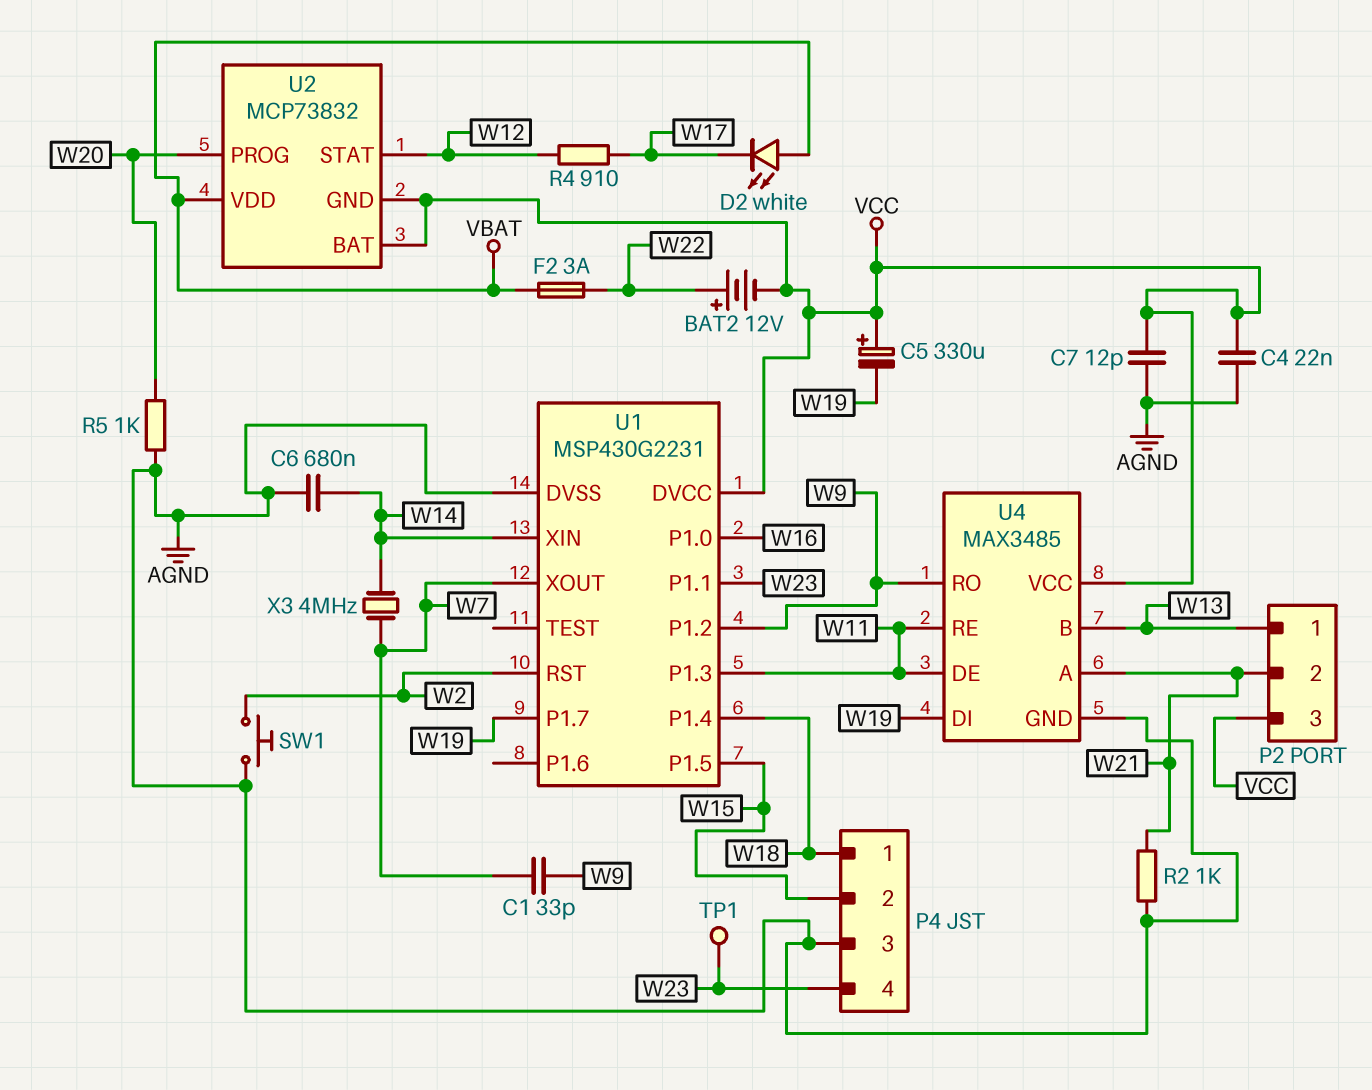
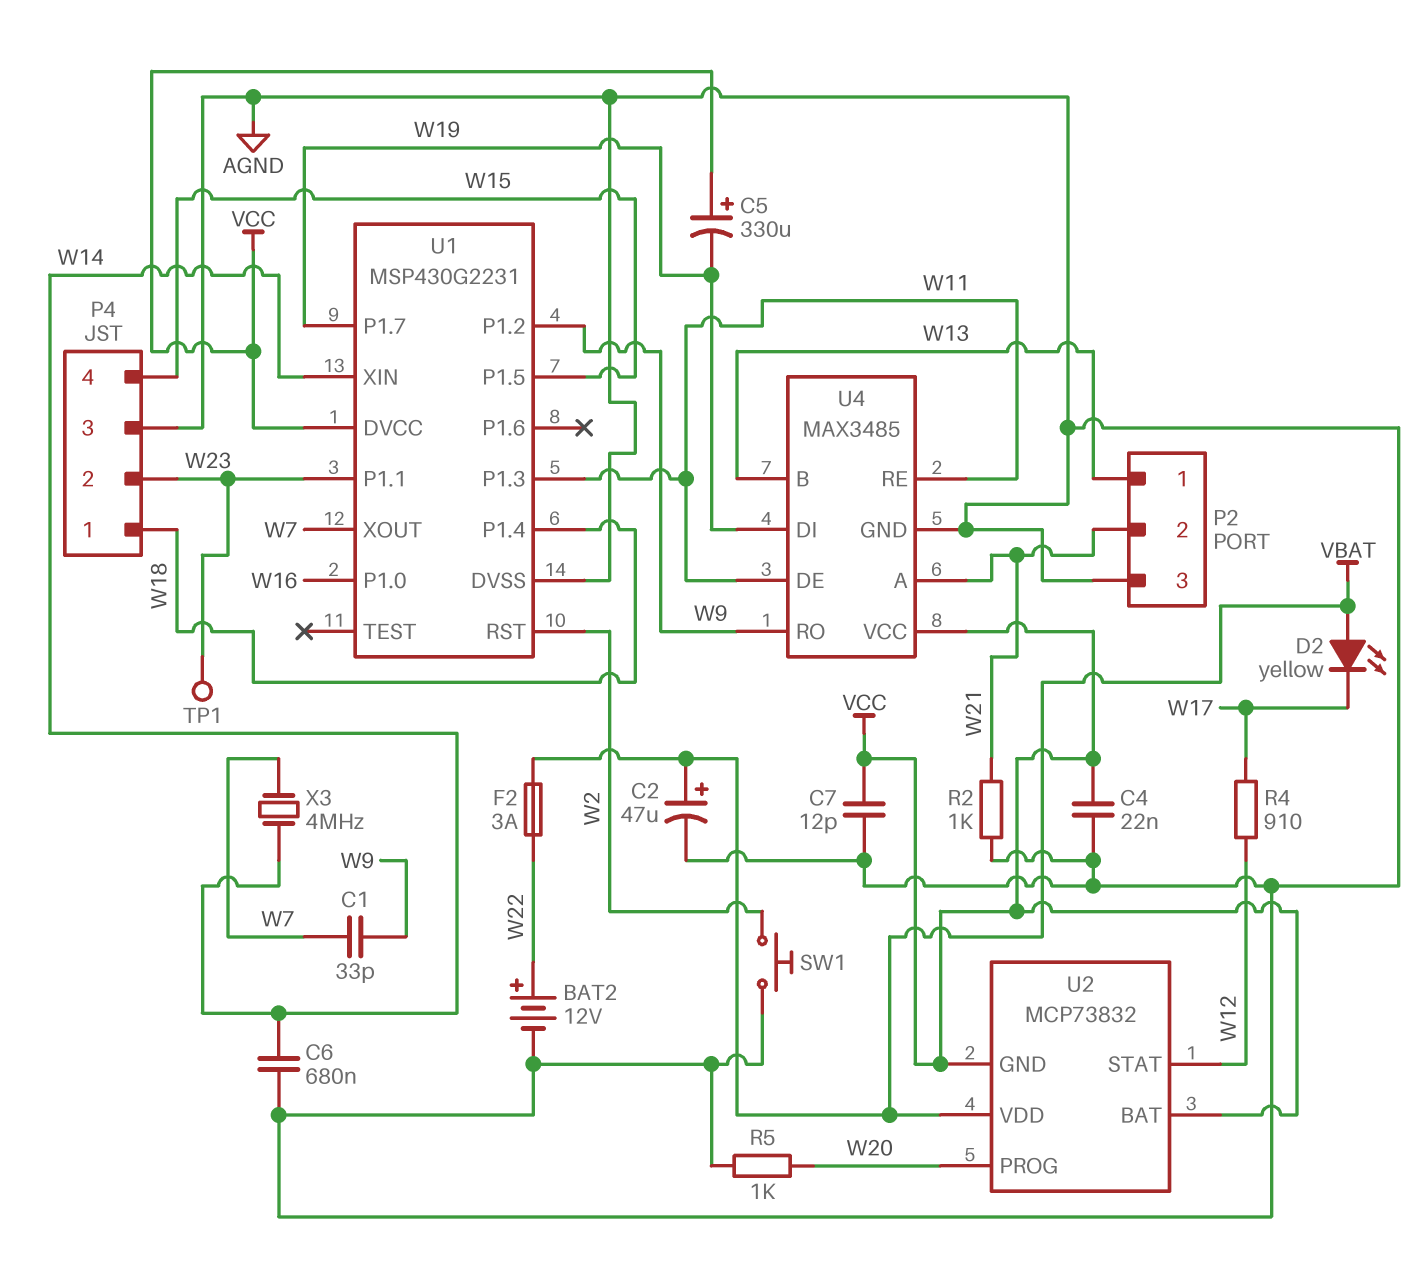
BAT2: 12V (plus W22, minus VCC) -> 12V (plus W22, minus AGND)
C2: none -> 47uF (plus VBAT, minus AGND)
D2: LED white (A VBAT, K W17) -> LED yellow (A VBAT, K W17)
P2 pin 3: VCC -> AGND
P4 pin 2: W15 -> W23
P4 pin 4: W23 -> W15

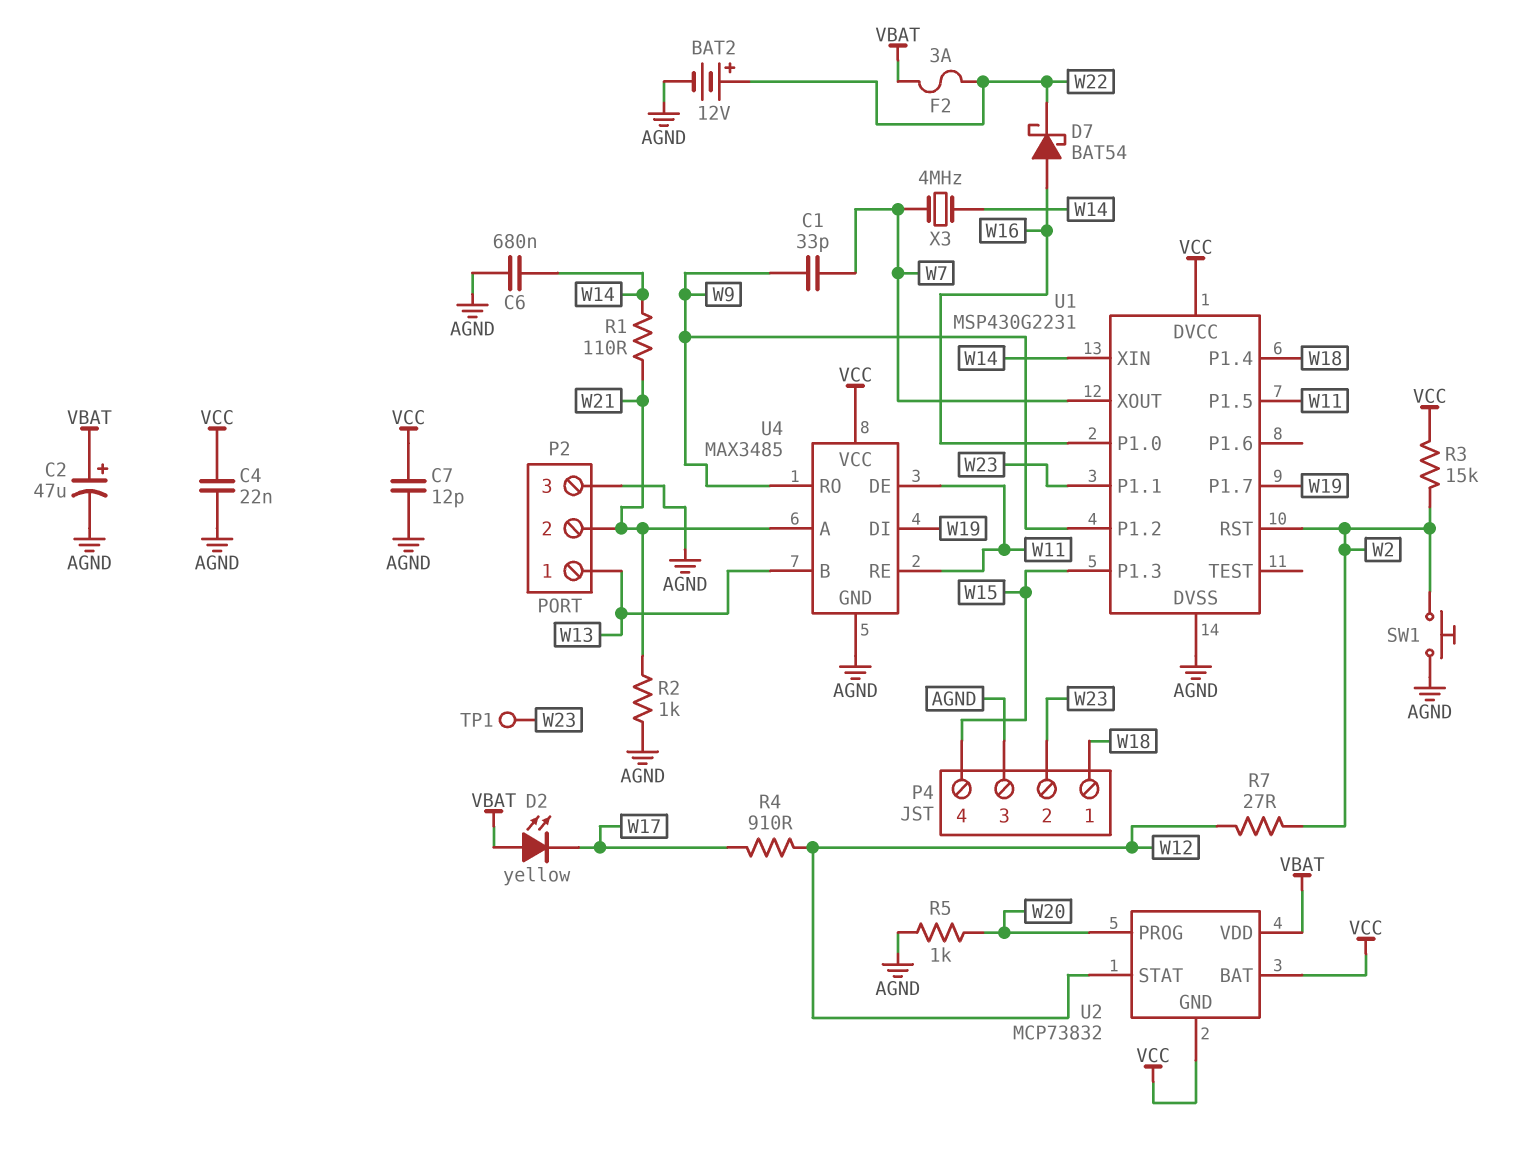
C5: 330uF (plus VCC, minus W19) -> none
D7: none -> schottky BAT54 (A W16, K W22)
R1: none -> 110 (W14, W21)
R3: none -> 15k (VCC, W2)
R7: none -> 27 (W2, W12)
U1 pin P1.3: W11 -> W15
U1 pin P1.5: W15 -> W11

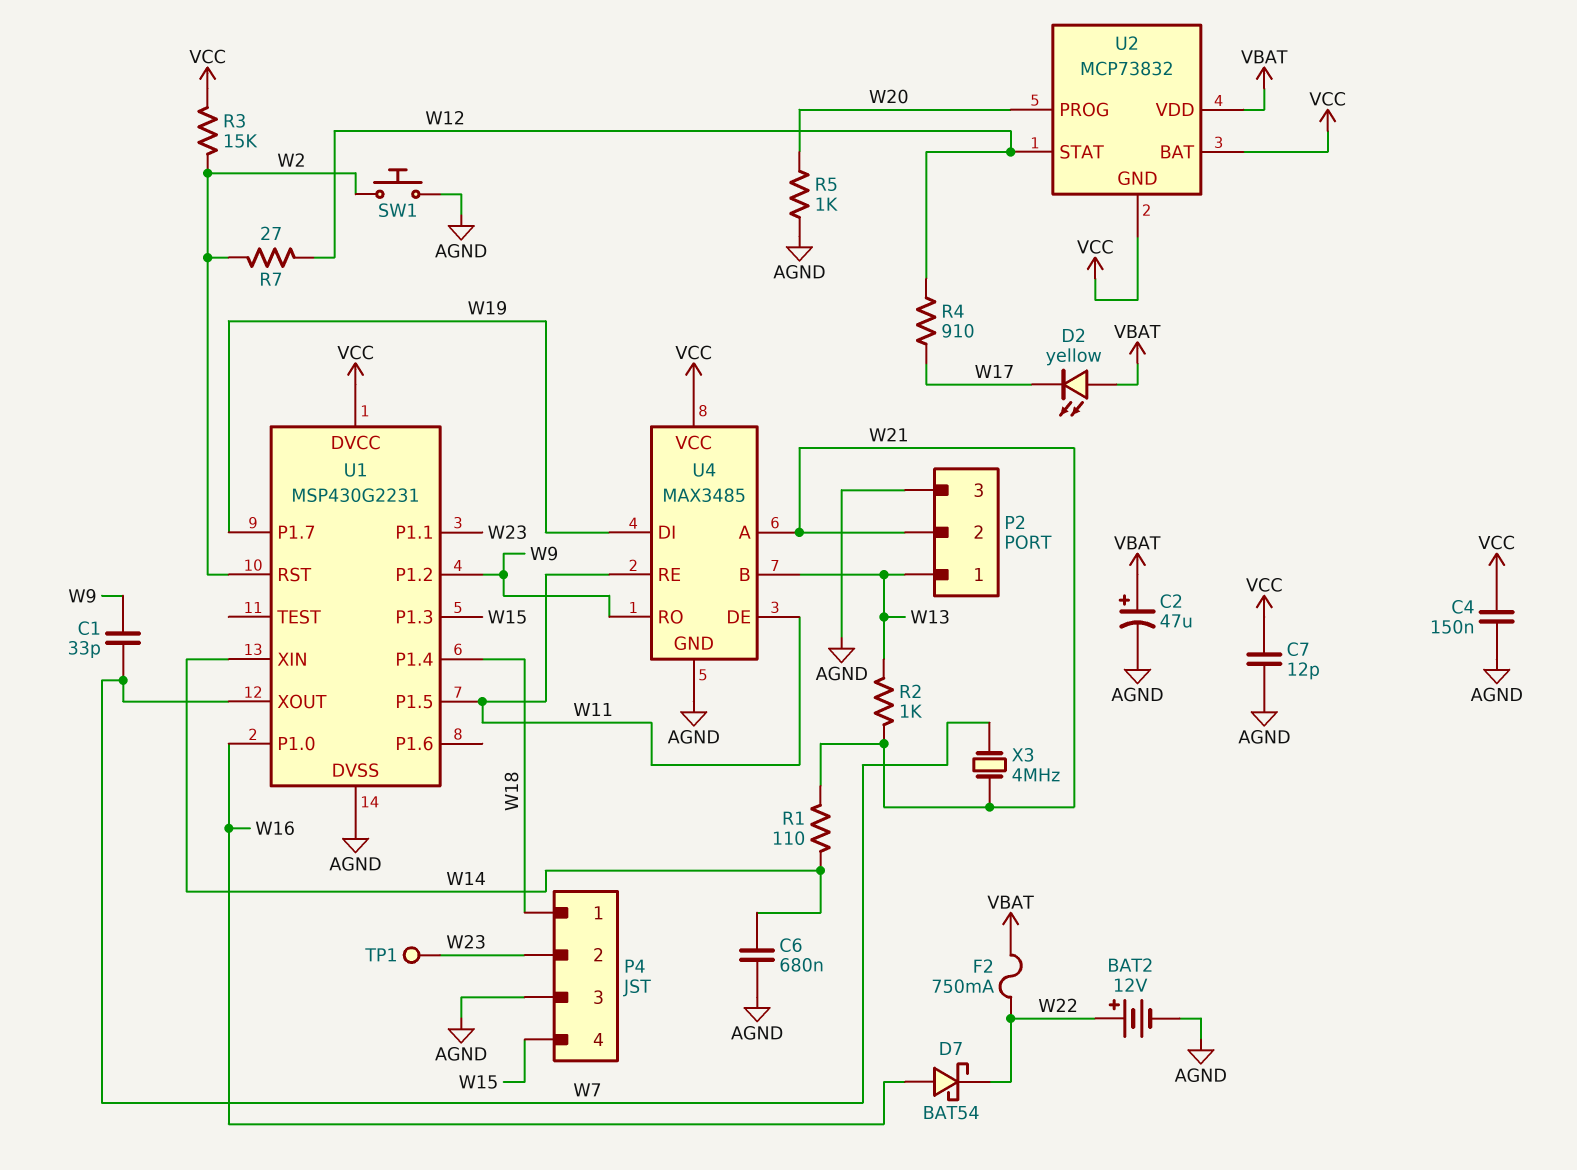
C4: 22nF (AGND, VCC) -> 150nF (AGND, VCC)
F2: 3A (VBAT, W22) -> 750mA (VBAT, W22)
R2: 1k (AGND, W21) -> 1k (W13, W21)
X3: 4MHz (W7, W14) -> 4MHz (W7, W21)

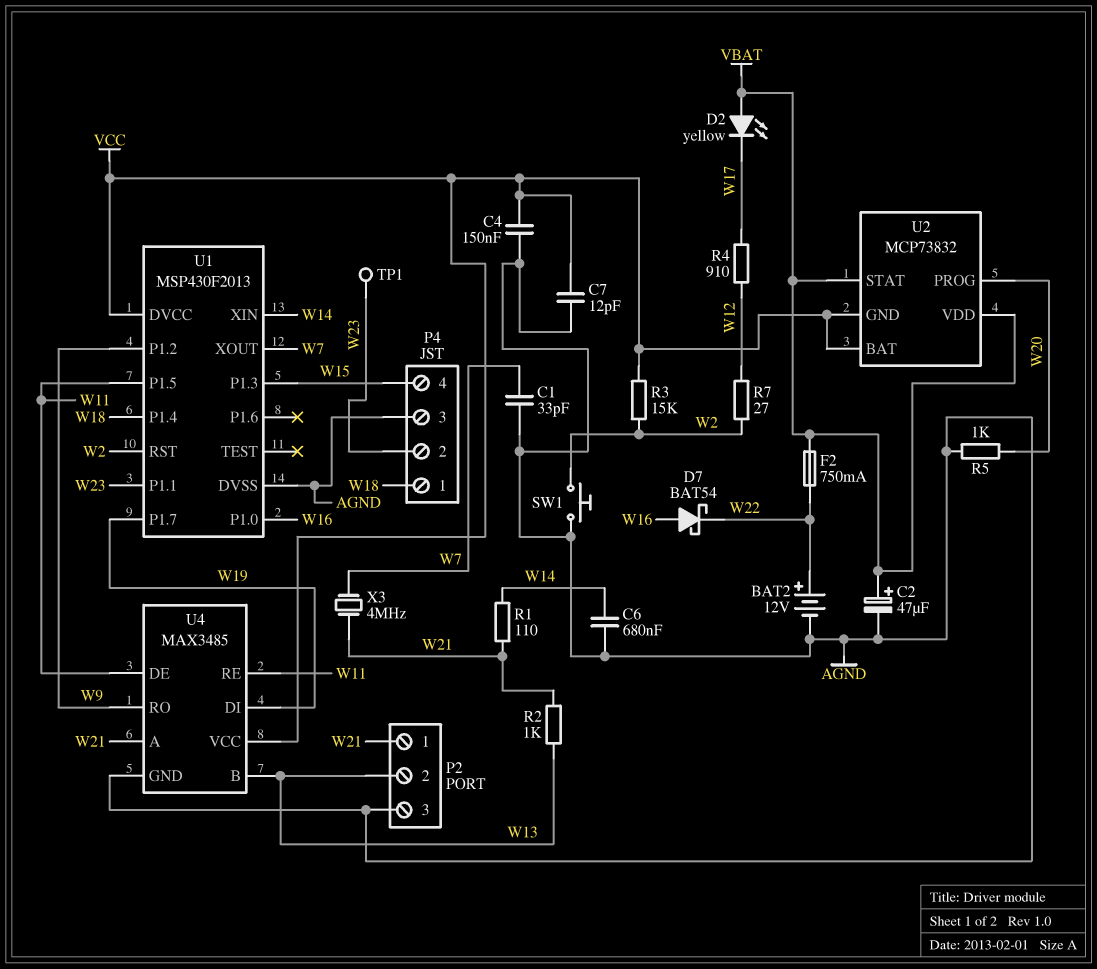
C1: 33pF (W7, W9) -> 33pF (AGND, W7)
P2 pin 1: W13 -> W21
P2 pin 2: W21 -> W13
U1: MSP430G2231 -> MSP430F2013
U2 pin STAT: W12 -> VBAT

